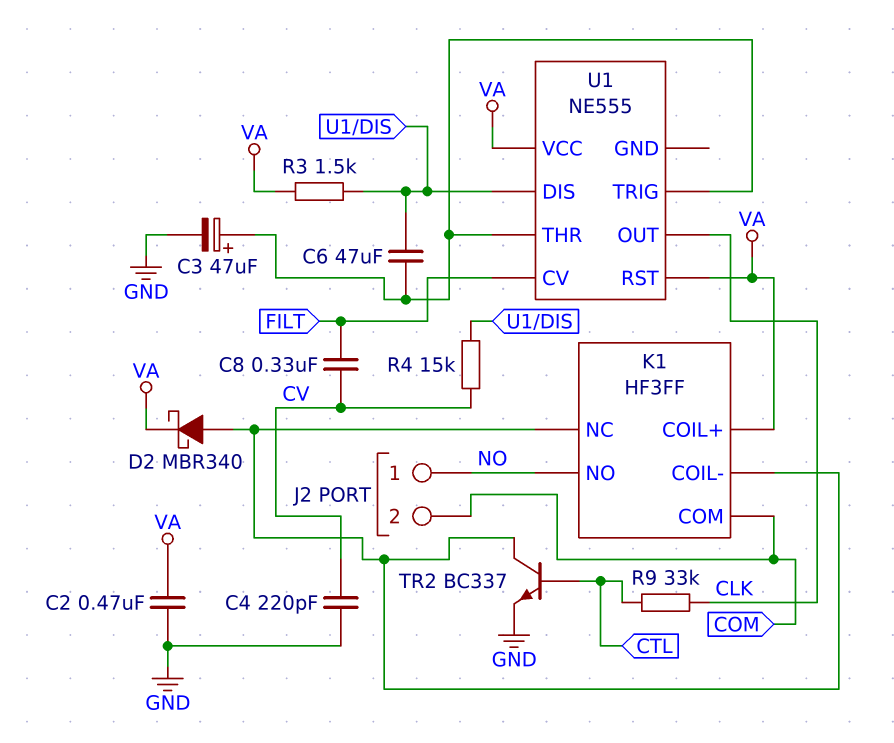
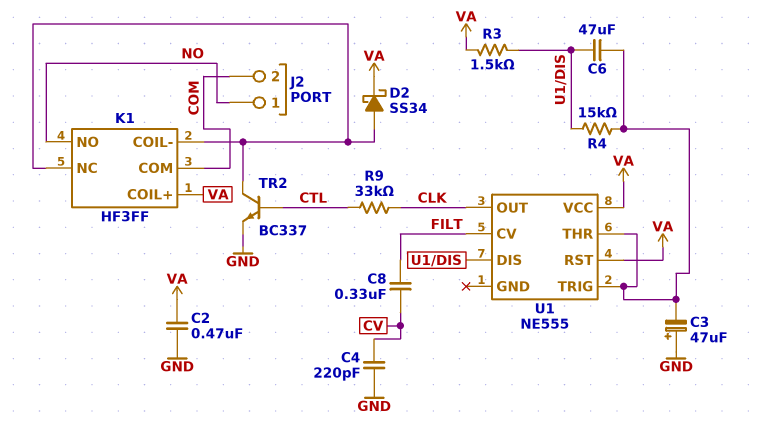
C3: 47uF (plus U1/THR, minus GND) -> 47uF (plus GND, minus U1/THR)
D2: schottky MBR340 (A K1/COIL-, K VA) -> schottky SS34 (A K1/COIL-, K VA)
R4: 15k (CV, U1/DIS) -> 15k (U1/DIS, U1/THR)

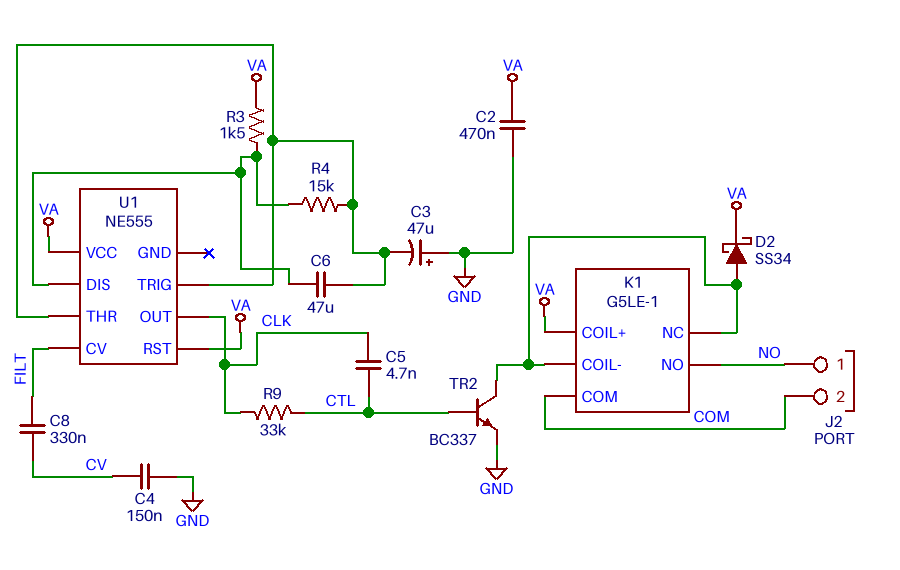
C4: 220pF (CV, GND) -> 150nF (CV, GND)
C5: none -> 4.7nF (CLK, CTL)
K1: HF3FF -> G5LE-1

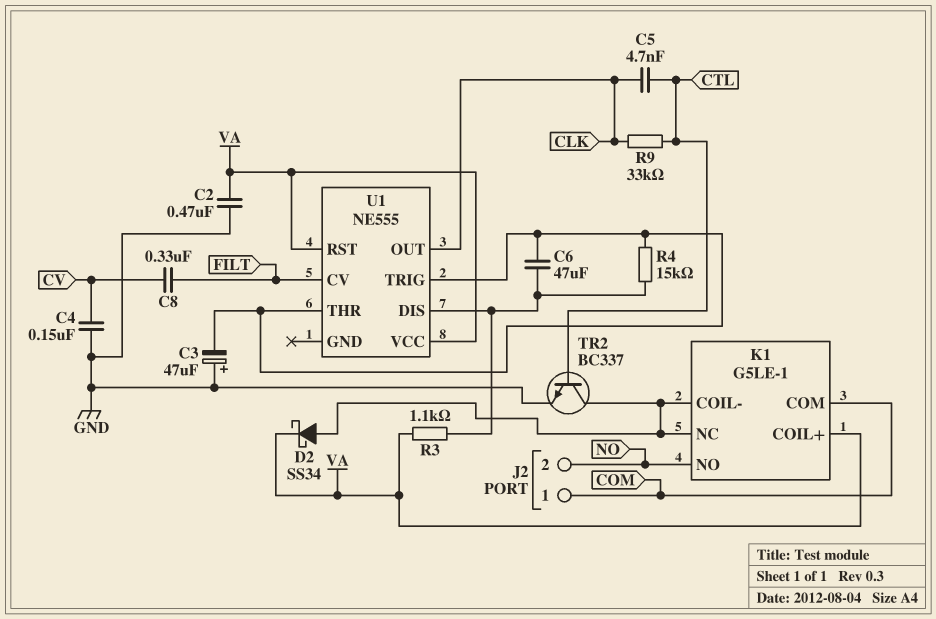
J2 pin 1: NO -> COM
J2 pin 2: COM -> NO
R3: 1.5k (U1/DIS, VA) -> 1.1k (U1/DIS, VA)

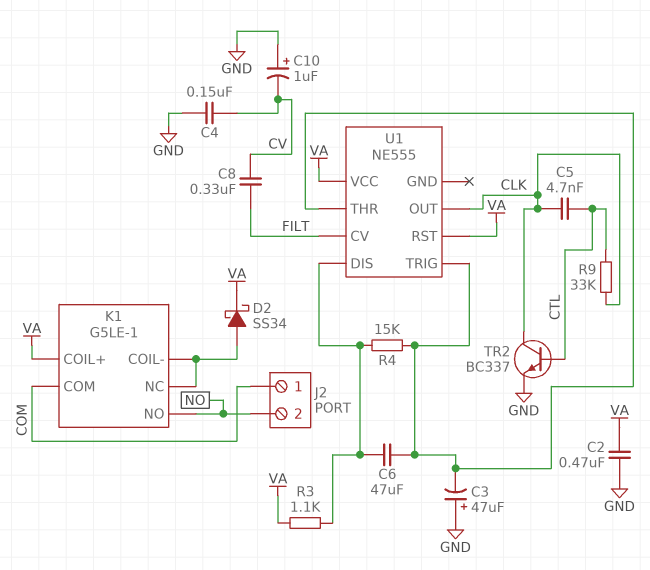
C10: none -> 1uF (plus GND, minus CV)
TR2: NPN BC337 (B CTL, C K1/COIL-, E GND) -> NPN BC337 (B CTL, C CLK, E GND)

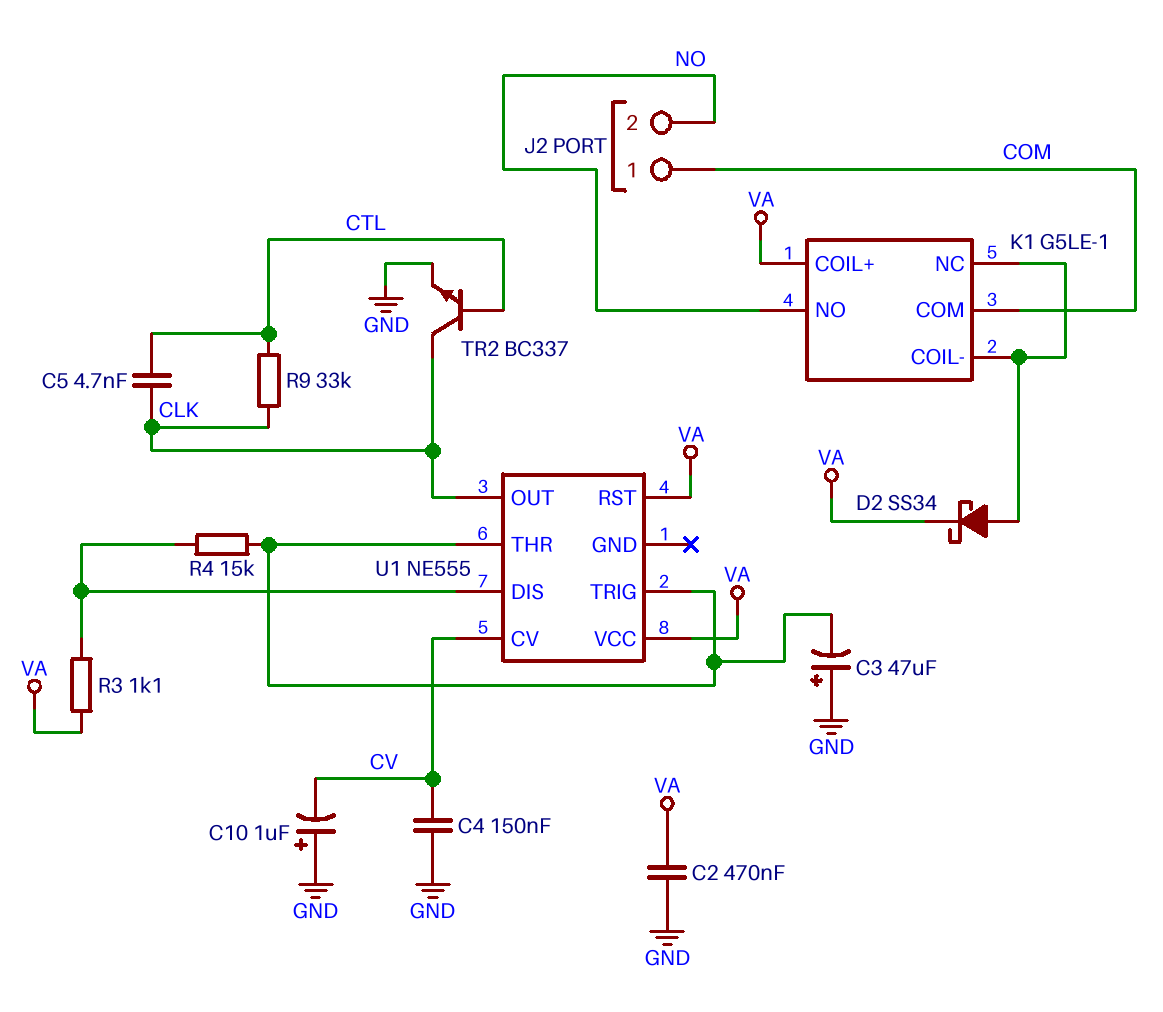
C6: 47uF (U1/DIS, U1/THR) -> none
C8: 330nF (CV, FILT) -> none
U1 pin CV: FILT -> CV

